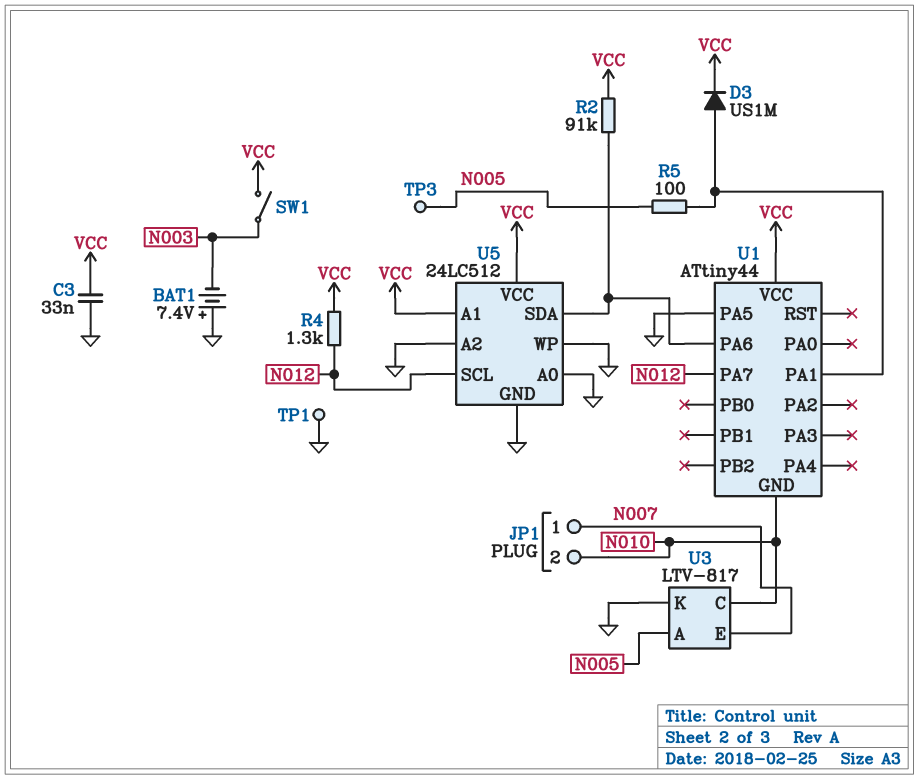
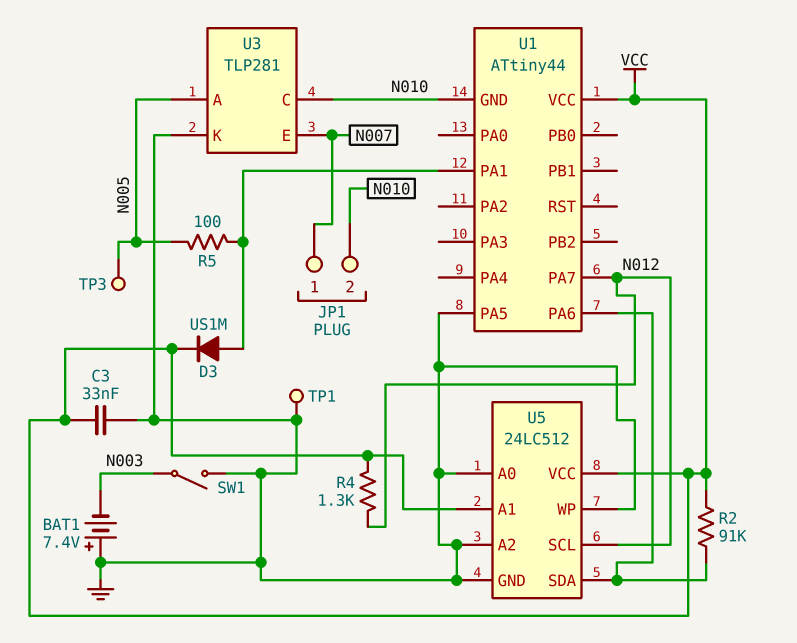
SW1: switch (N003, VCC) -> switch (GND, N003)
U3: LTV-817 -> TLP281

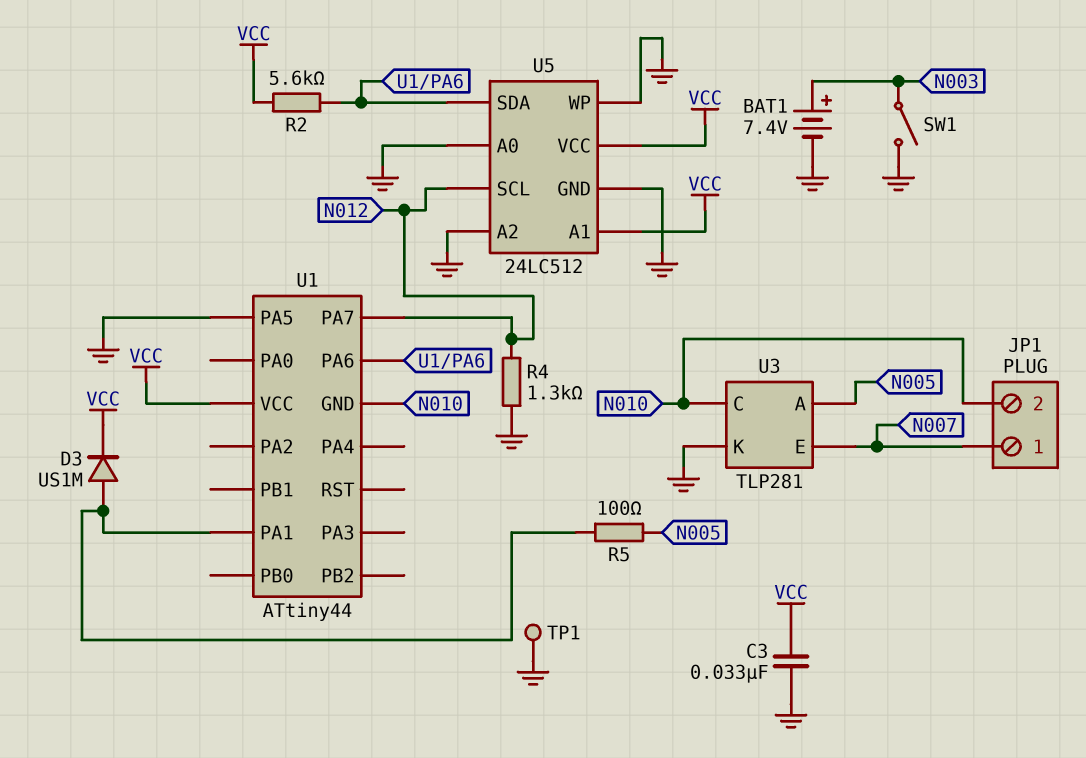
BAT1: 7.4V (plus GND, minus N003) -> 7.4V (plus N003, minus GND)
R2: 91k (U1/PA6, VCC) -> 5.6k (U1/PA6, VCC)
R4: 1.3k (N012, VCC) -> 1.3k (GND, N012)
TP3: test point (N005) -> none

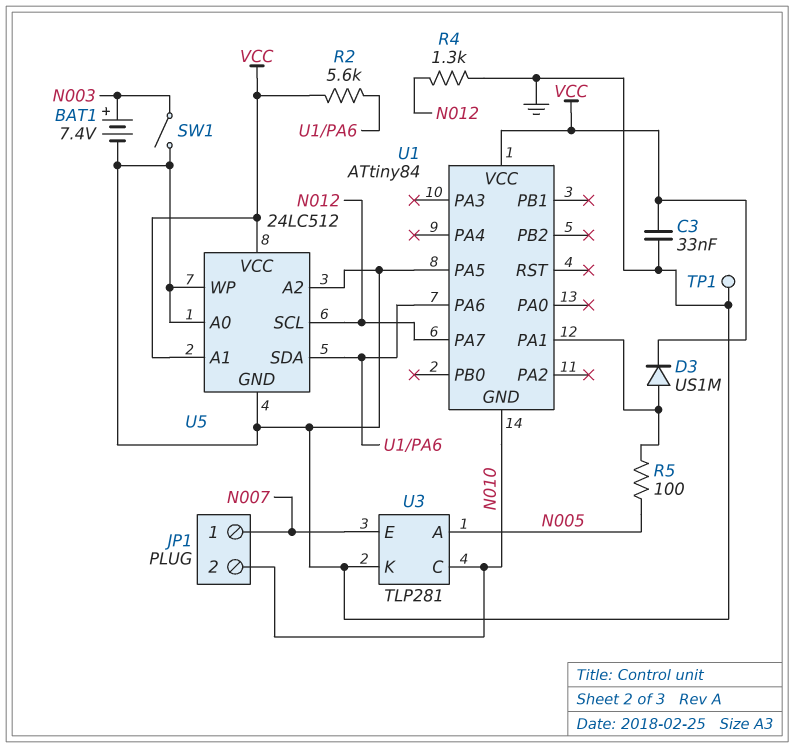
U1: ATtiny44 -> ATtiny84

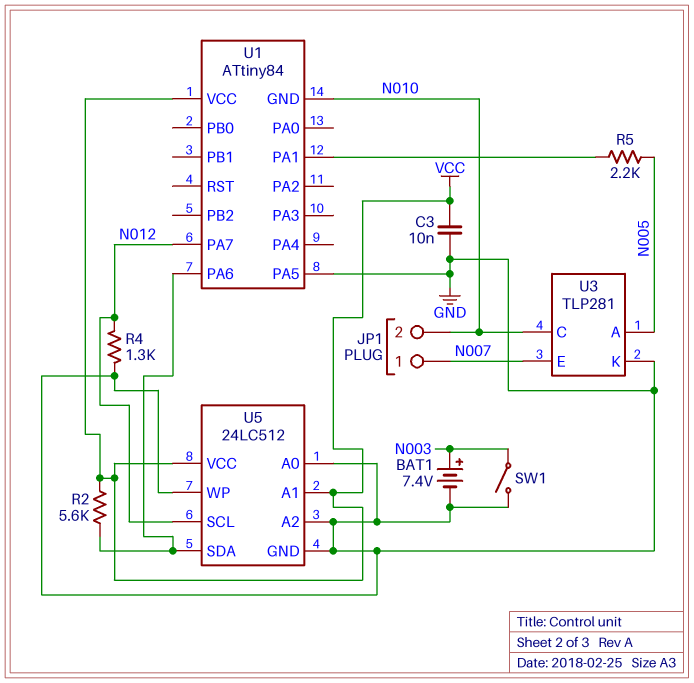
C3: 33nF (GND, VCC) -> 10nF (GND, VCC)
D3: diode US1M (A U1/PA1, K VCC) -> none
R5: 100 (N005, U1/PA1) -> 2.2k (N005, U1/PA1)
TP1: test point (GND) -> none

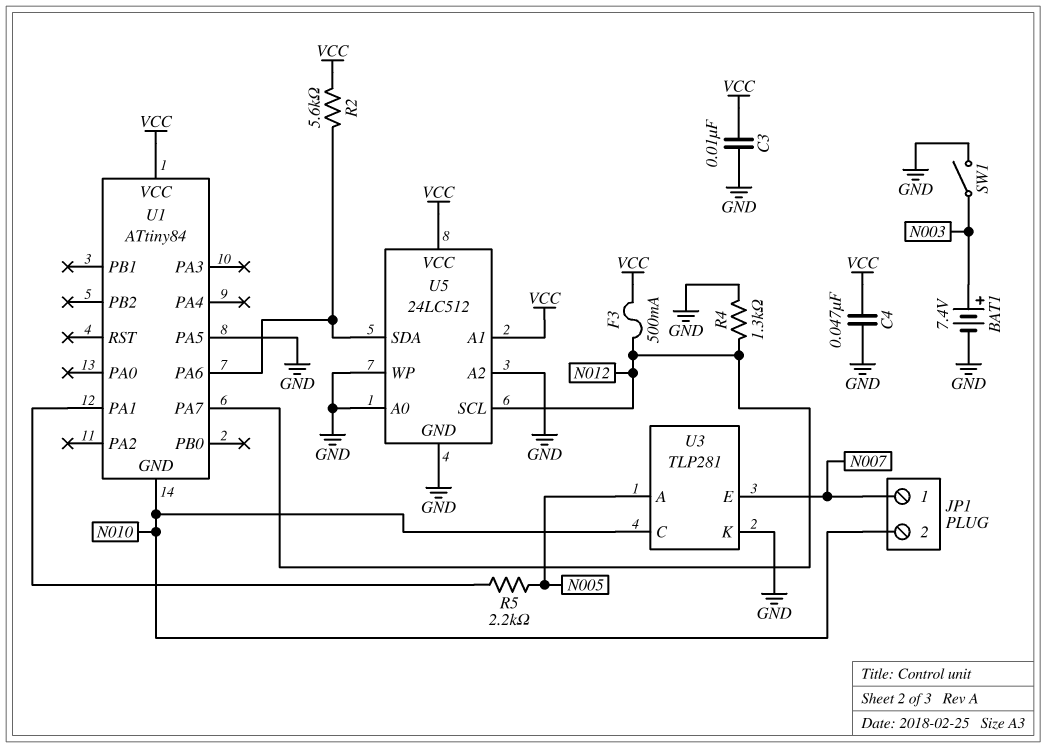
C4: none -> 47nF (GND, VCC)
F3: none -> 500mA (N012, VCC)

